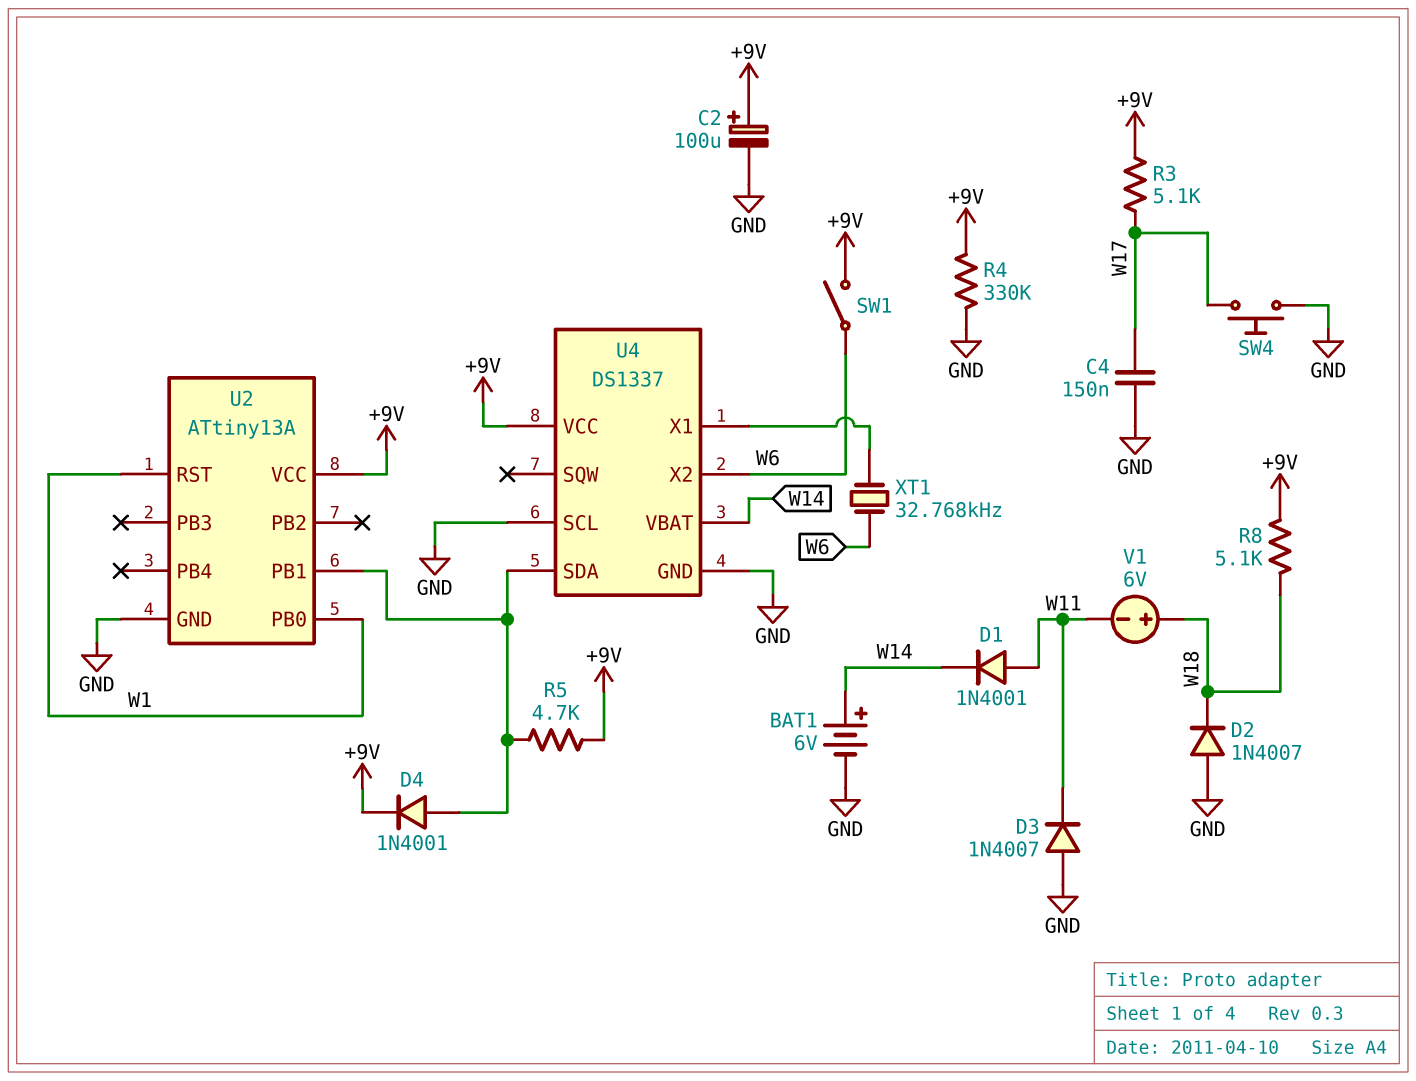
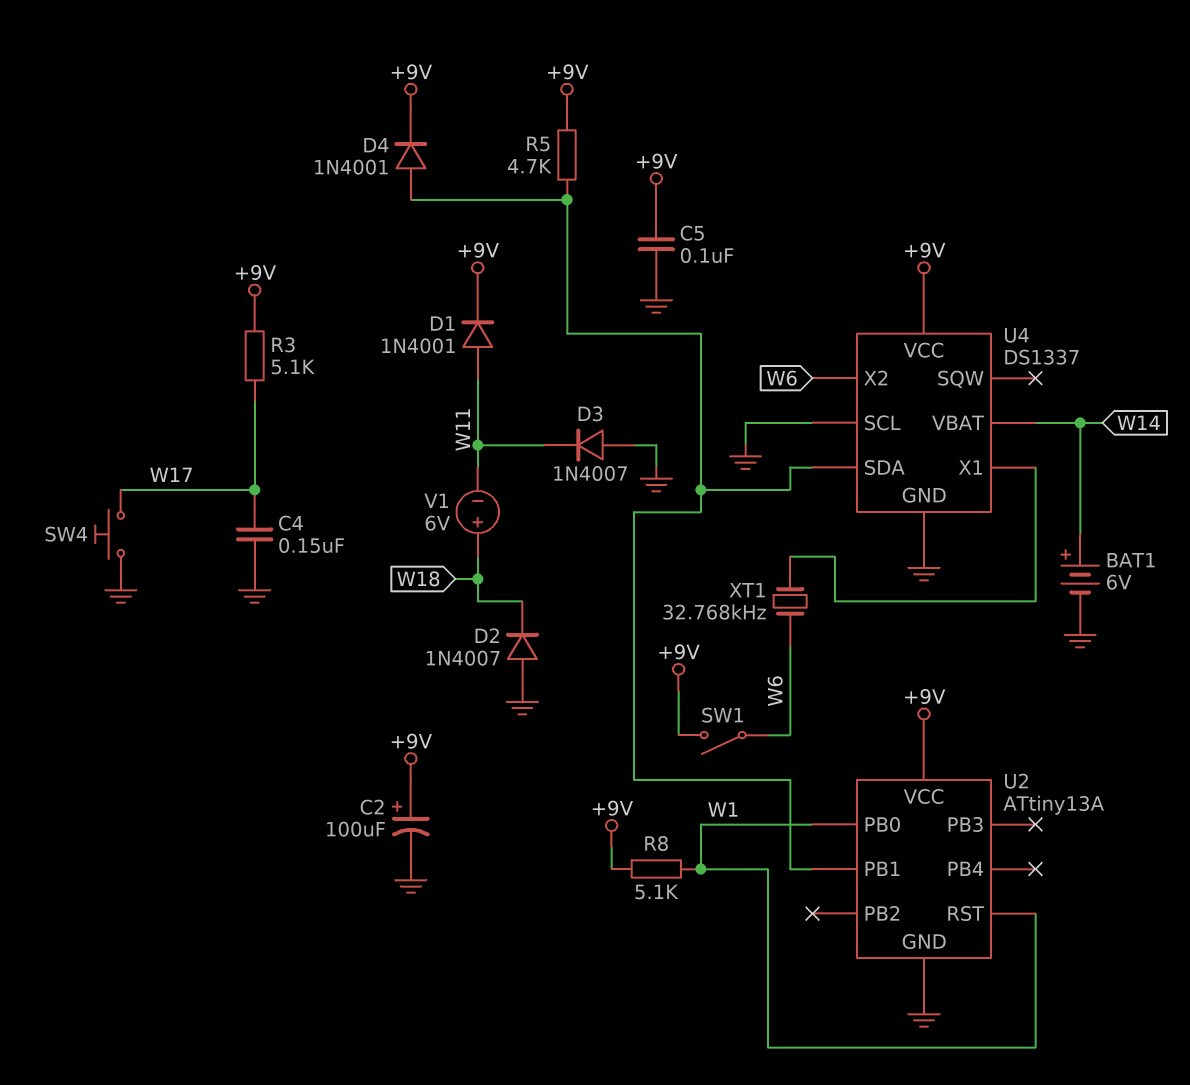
C5: none -> 100nF (+9V, GND)
D1: diode 1N4001 (A W11, K W14) -> diode 1N4001 (A W11, K +9V)
R4: 330k (+9V, GND) -> none
R8: 5.1k (+9V, W18) -> 5.1k (+9V, W1)

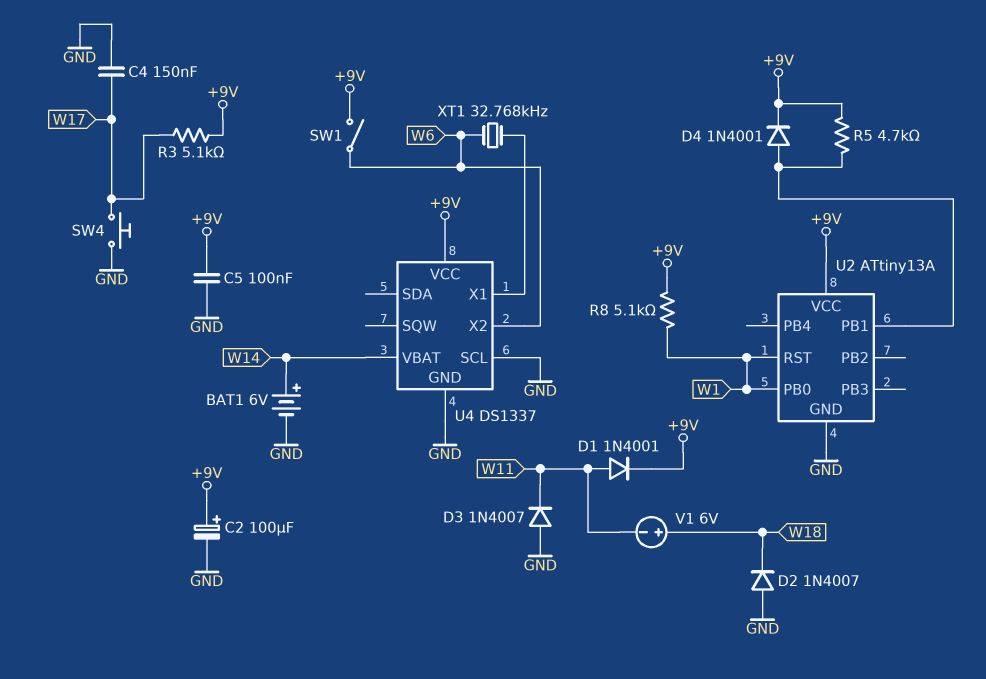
U4 pin SDA: U2/PB1 -> none

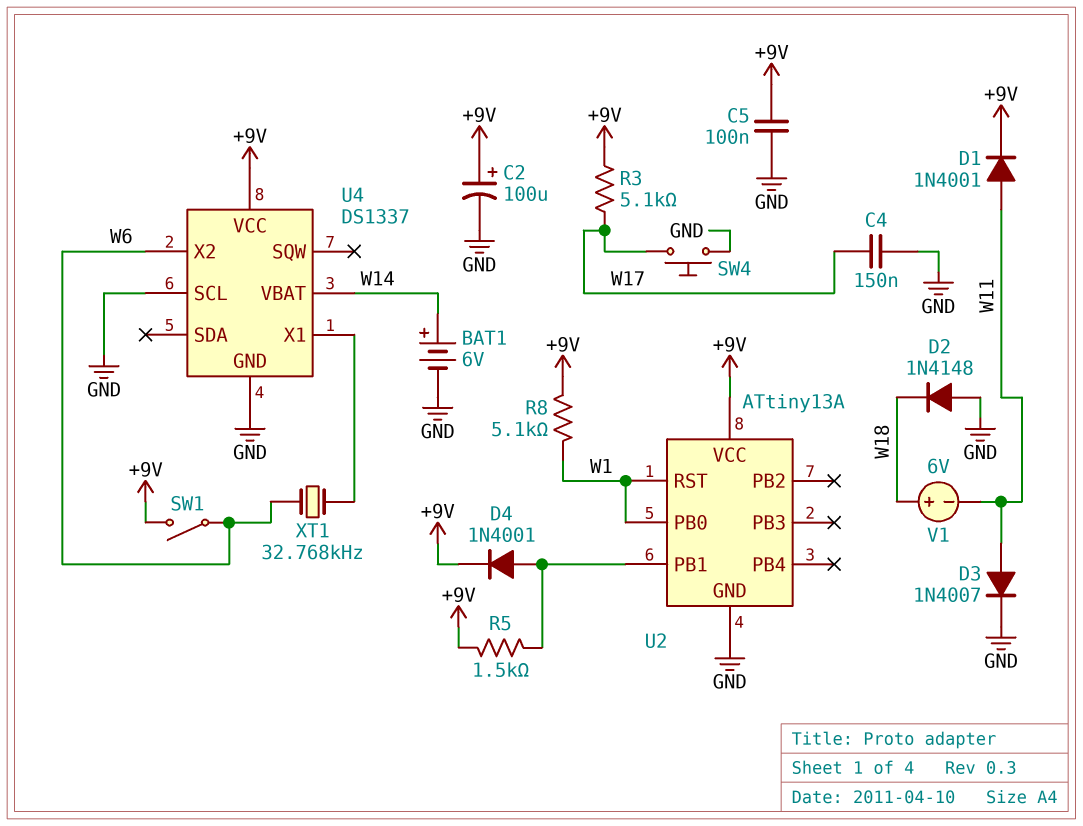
D2: diode 1N4007 (A GND, K W18) -> diode 1N4148 (A GND, K W18)
D3: diode 1N4007 (A GND, K W11) -> diode 1N4007 (A W11, K GND)
R5: 4.7k (+9V, U2/PB1) -> 1.5k (+9V, U2/PB1)

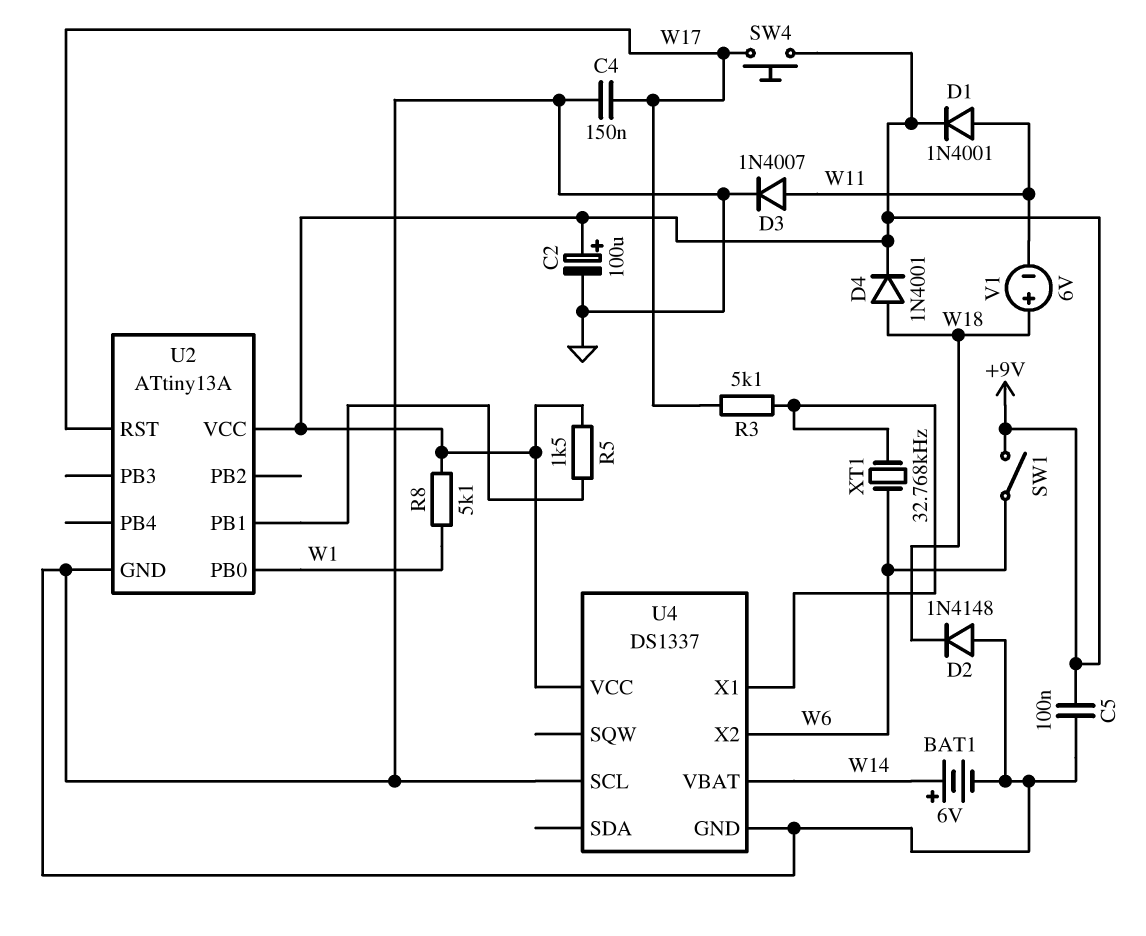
D4: diode 1N4001 (A U2/PB1, K +9V) -> diode 1N4001 (A W18, K +9V)
R3: 5.1k (+9V, W17) -> 5.1k (U4/X1, W17)
SW4: button (GND, W17) -> button (+9V, W17)
U2 pin RST: W1 -> W17

